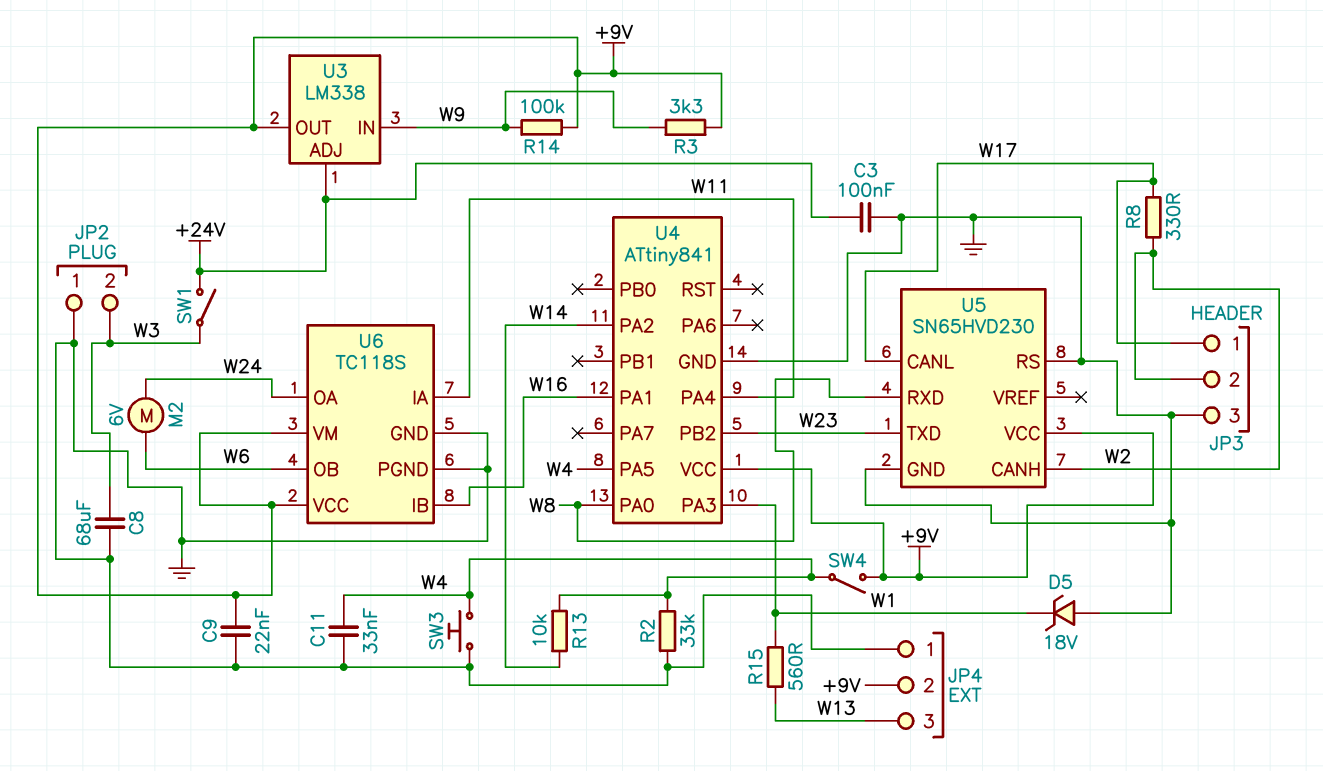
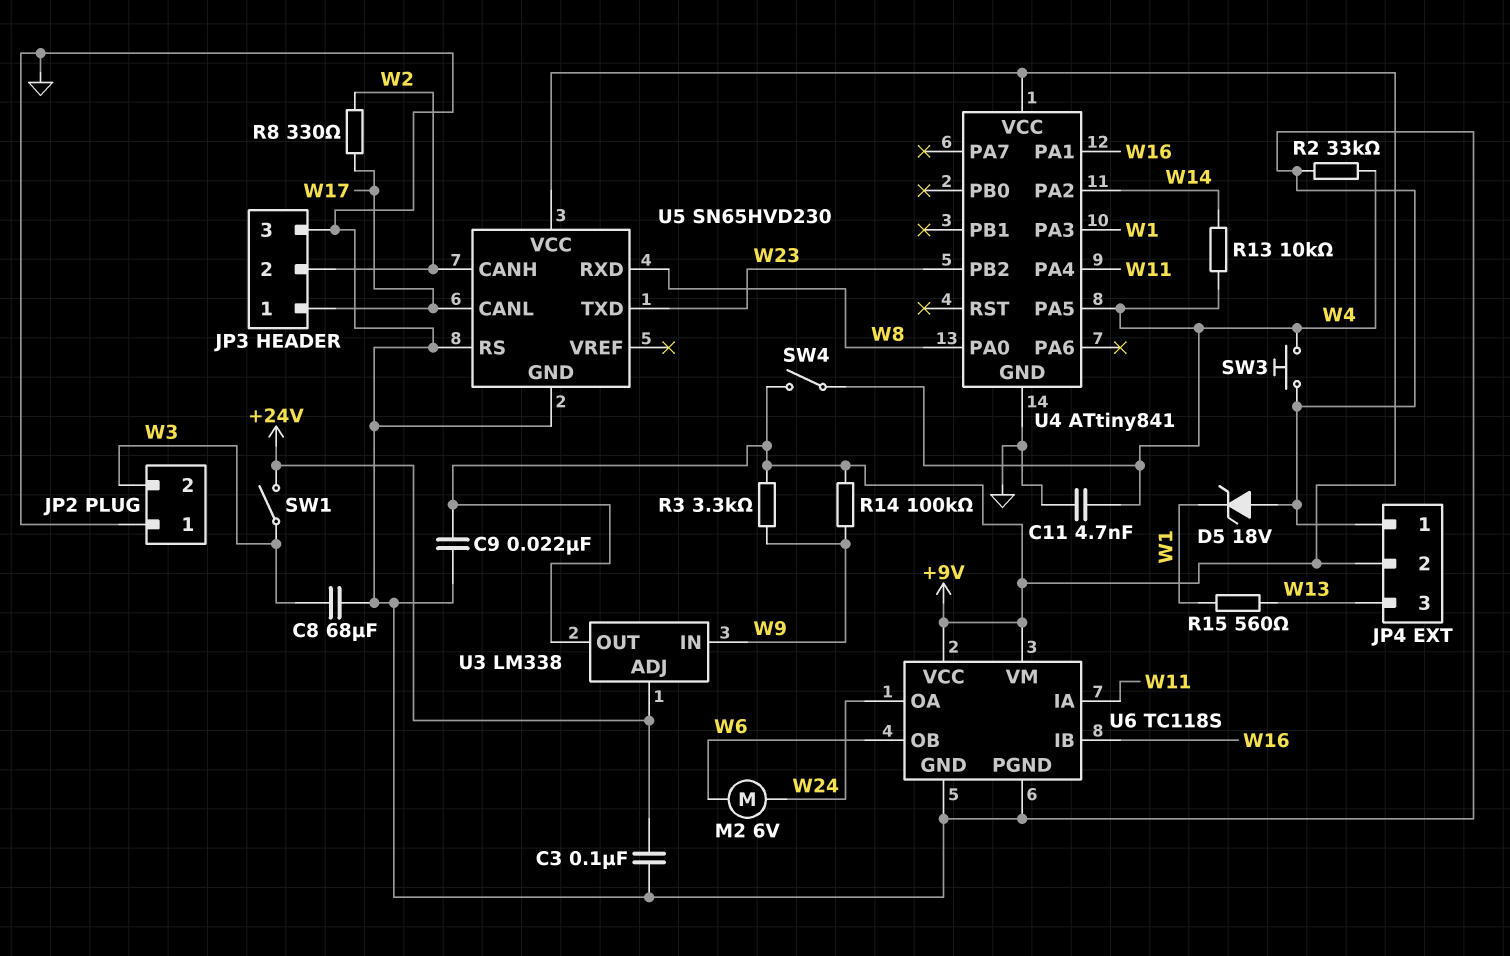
C11: 33nF (GND, W4) -> 4.7nF (GND, W4)

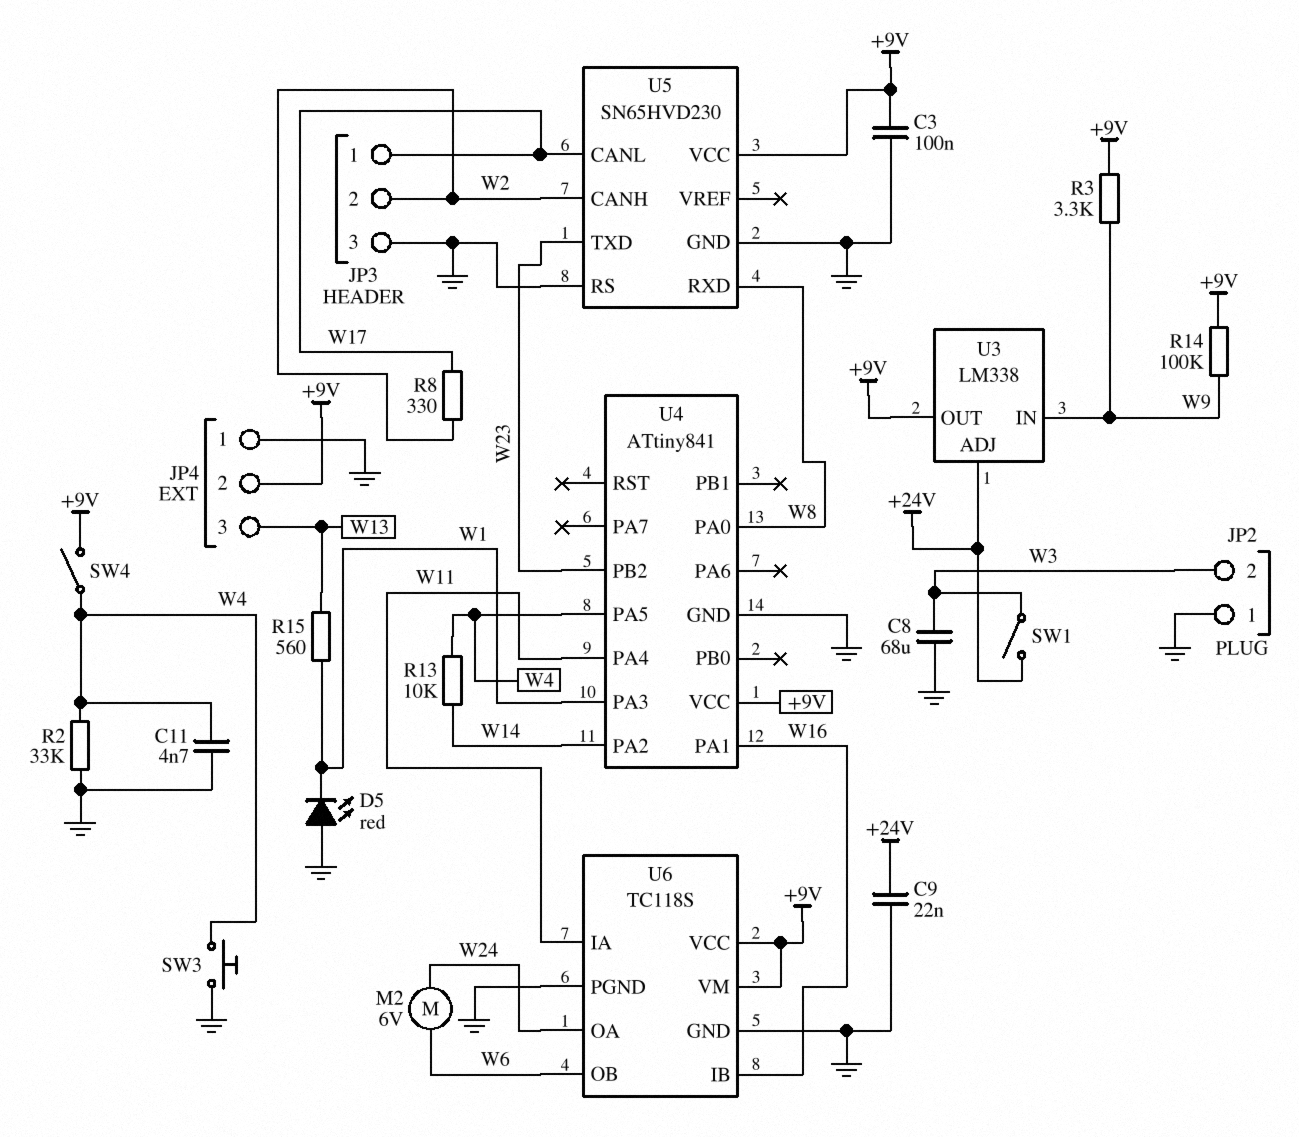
C3: 100nF (+24V, GND) -> 100nF (+9V, GND)
C9: 22nF (+9V, GND) -> 22nF (+24V, GND)
D5: zener 18V (A GND, K W1) -> LED red (A GND, K W1)

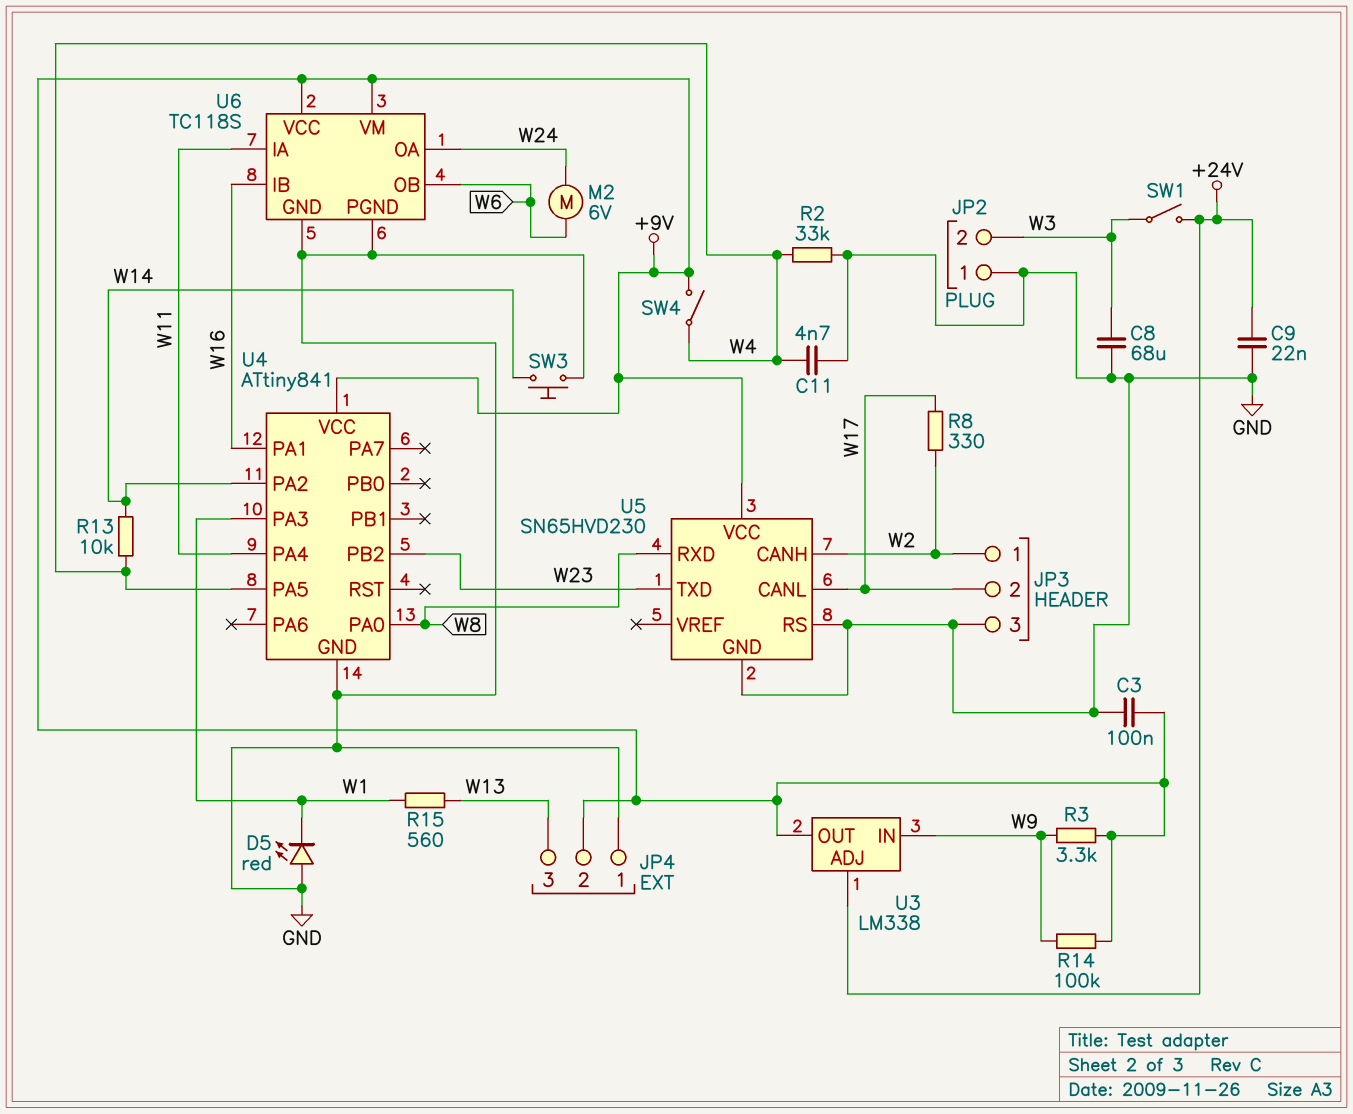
JP3 pin 1: W17 -> W2
JP3 pin 2: W2 -> W17
SW3: button (GND, W4) -> button (GND, W14)

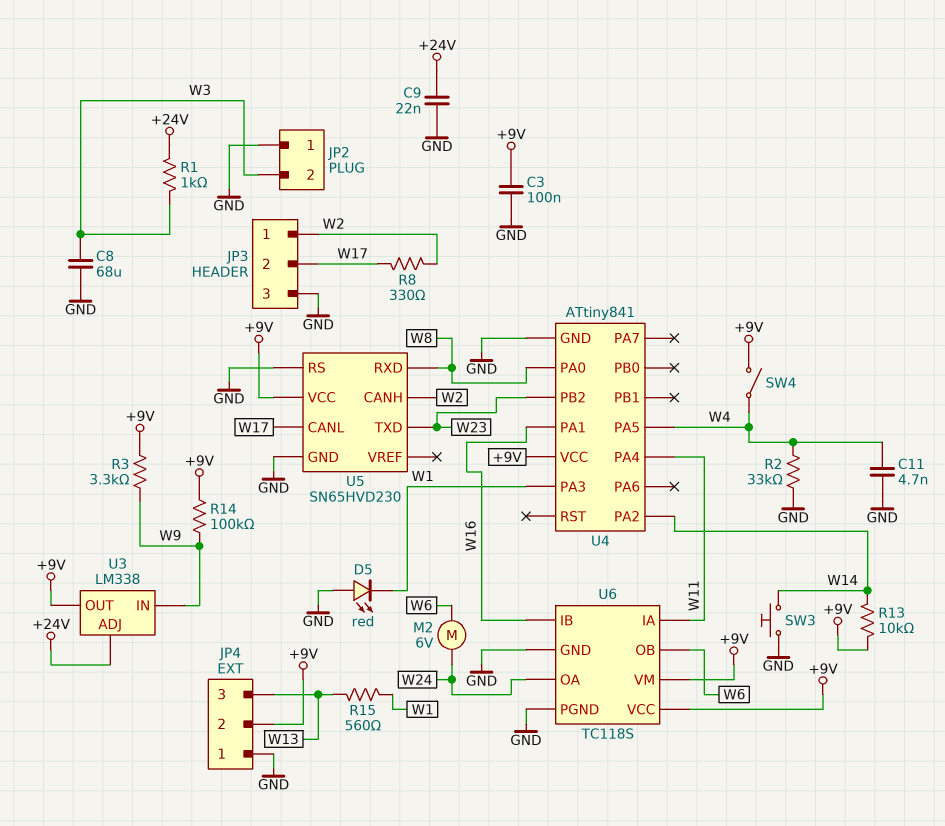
R1: none -> 1k (+24V, W3)
R13: 10k (W4, W14) -> 10k (+9V, W14)
SW1: switch (+24V, W3) -> none

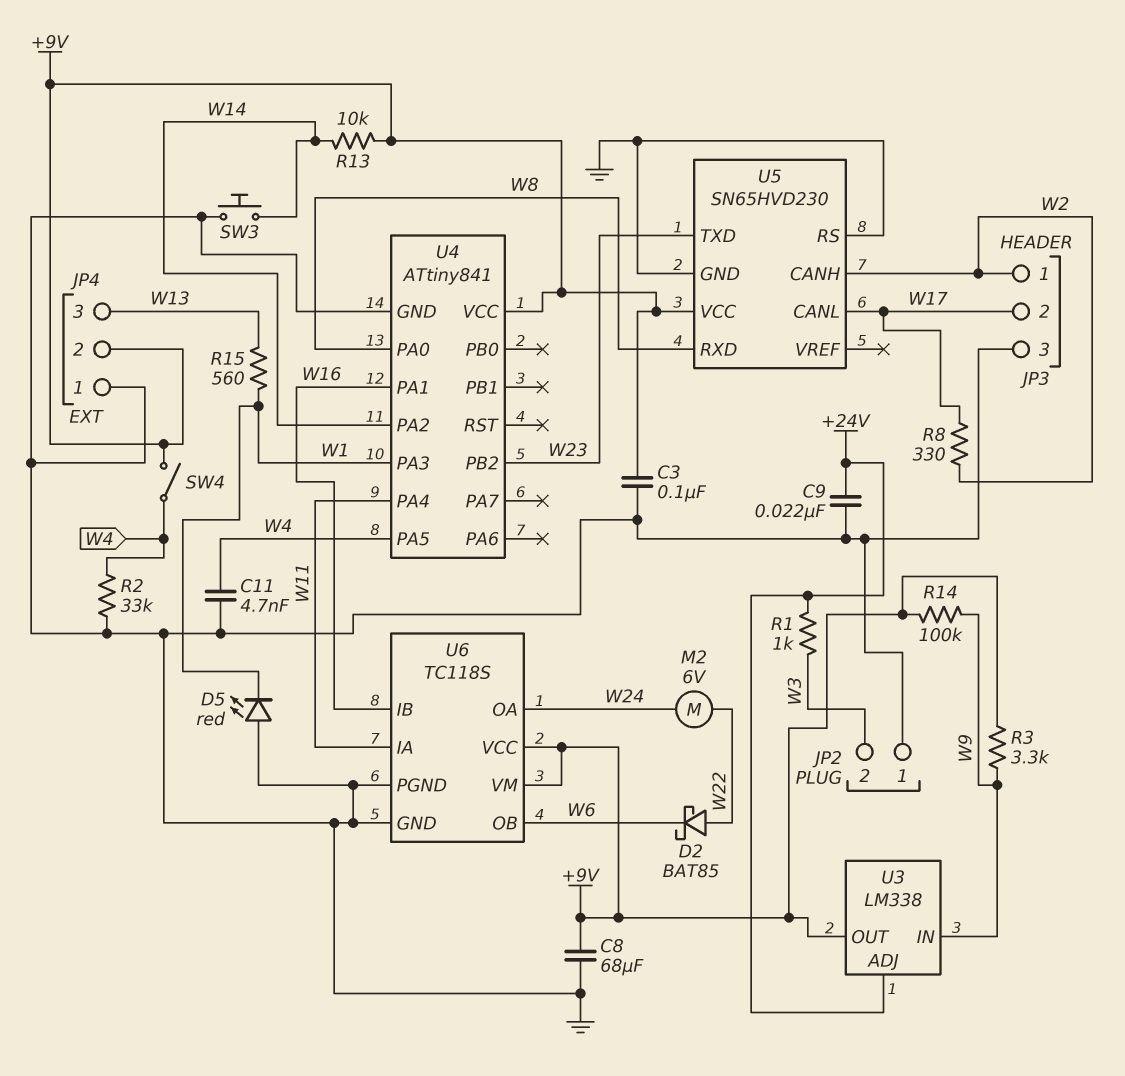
C8: 68uF (GND, W3) -> 68uF (+9V, GND)
D2: none -> schottky BAT85 (A W22, K W6)
M2: motor 6V (W6, W24) -> motor 6V (W22, W24)

